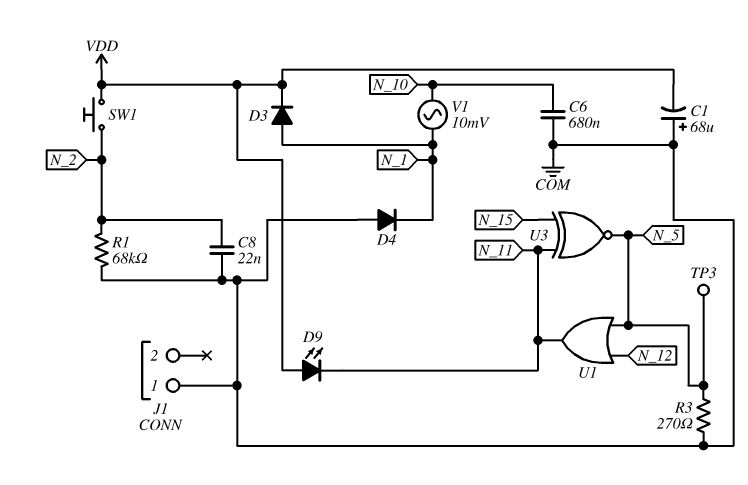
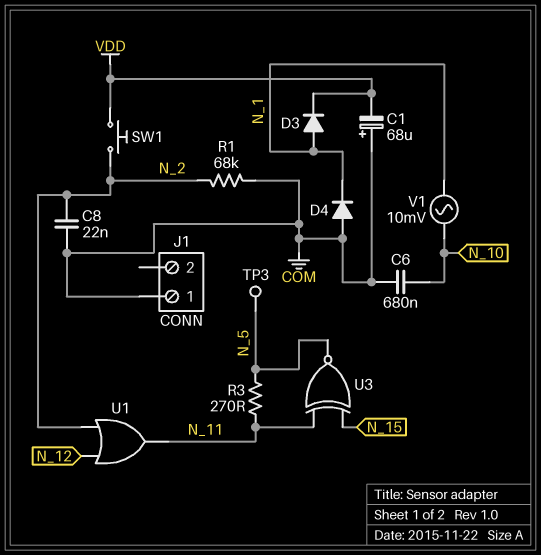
D9: LED (A VDD, K N_11) -> none
R3: 270 (COM, N_5) -> 270 (N_5, N_11)
U1: OR (in N_5, in N_12, out N_11) -> OR (in N_2, in N_12, out N_11)

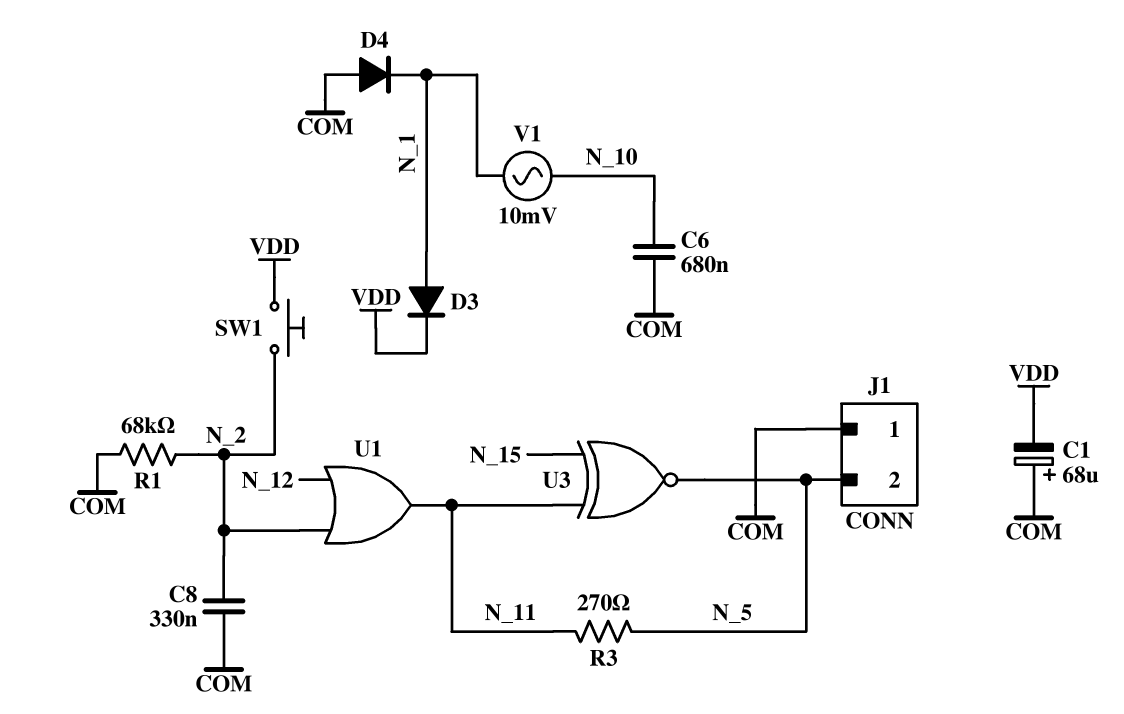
C8: 22nF (COM, N_2) -> 330nF (COM, N_2)
J1 pin 2: none -> N_5
TP3: test point (N_5) -> none

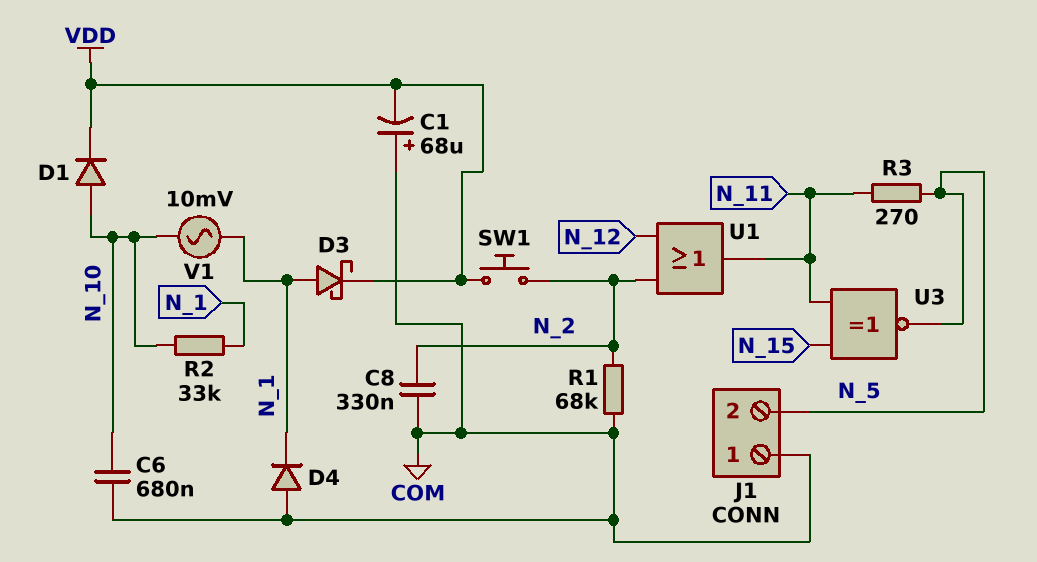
D1: none -> diode (A N_10, K VDD)
D3: diode (A N_1, K VDD) -> schottky (A N_1, K VDD)
R2: none -> 33k (N_1, N_10)

